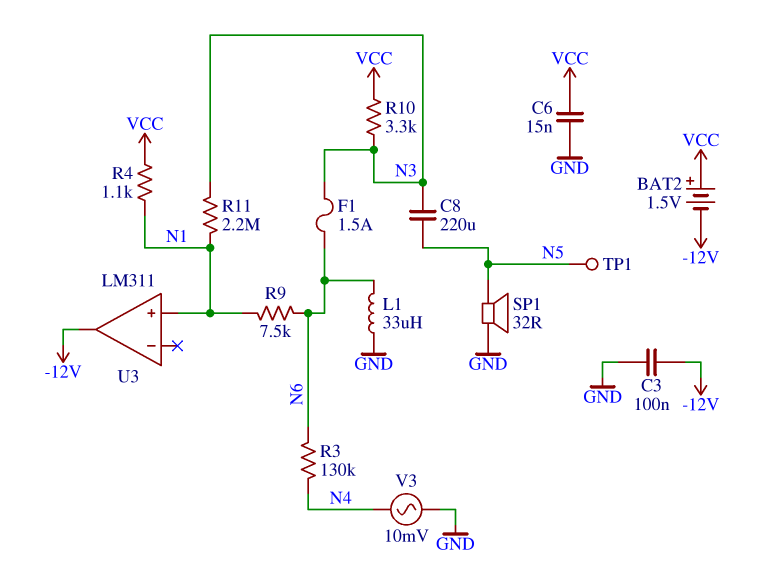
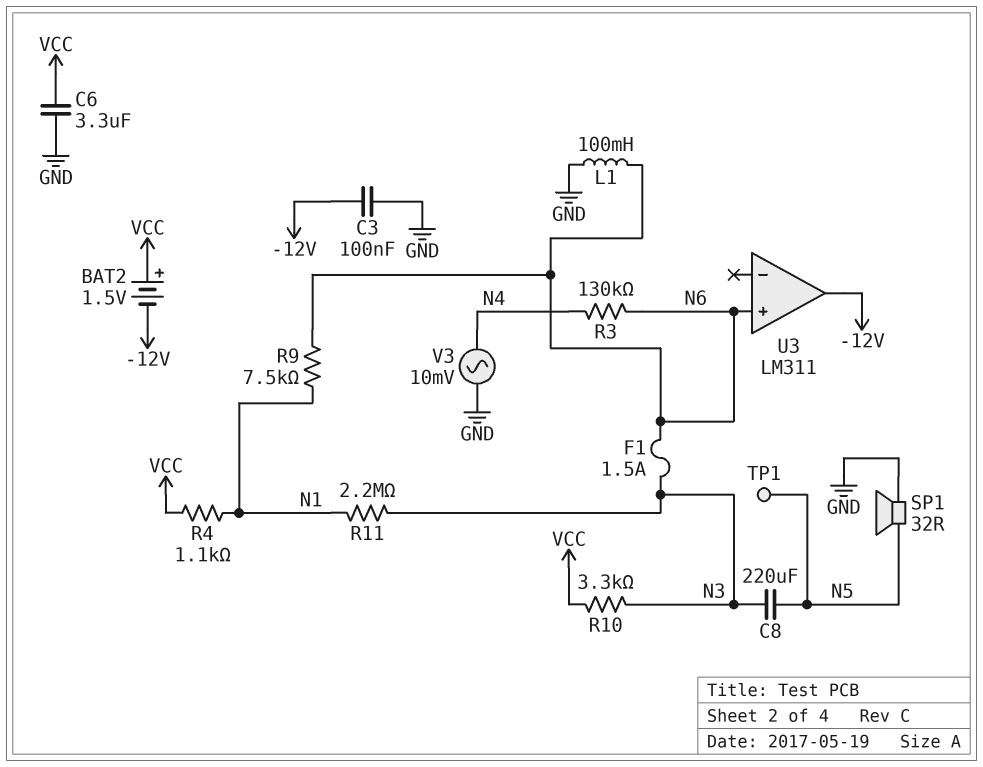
C6: 15nF (GND, VCC) -> 3.3uF (GND, VCC)
L1: 33uH (GND, N6) -> 100mH (GND, N6)
U3 pin in+: N1 -> N6

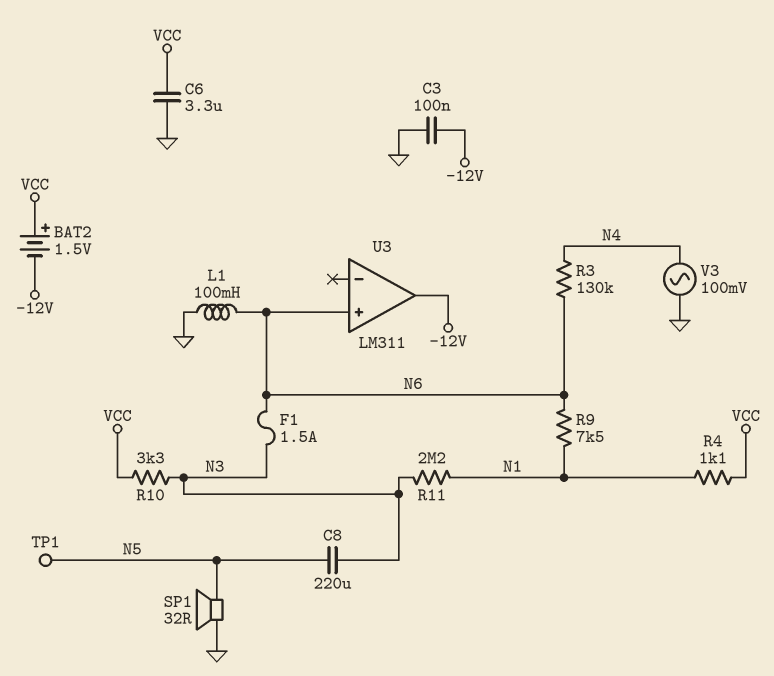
V3: AC 10mV (GND, N4) -> AC 100mV (GND, N4)

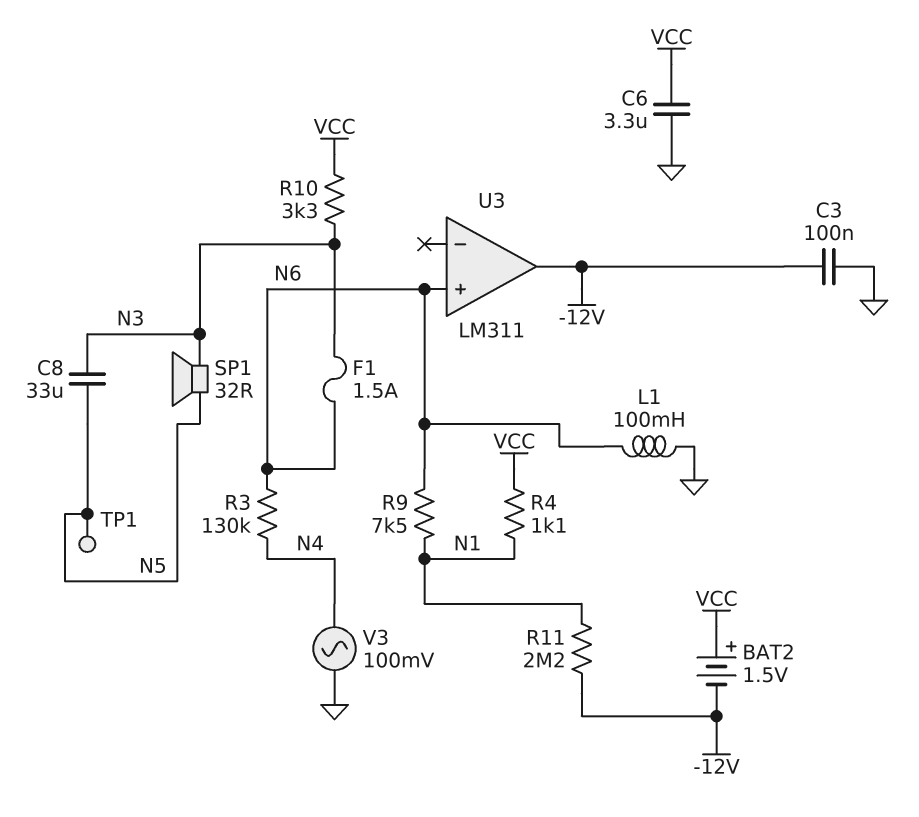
C8: 220uF (N3, N5) -> 33uF (N3, N5)
R11: 2.2M (N1, N3) -> 2.2M (-12V, N1)
SP1: speaker 32R (GND, N5) -> speaker 32R (N3, N5)

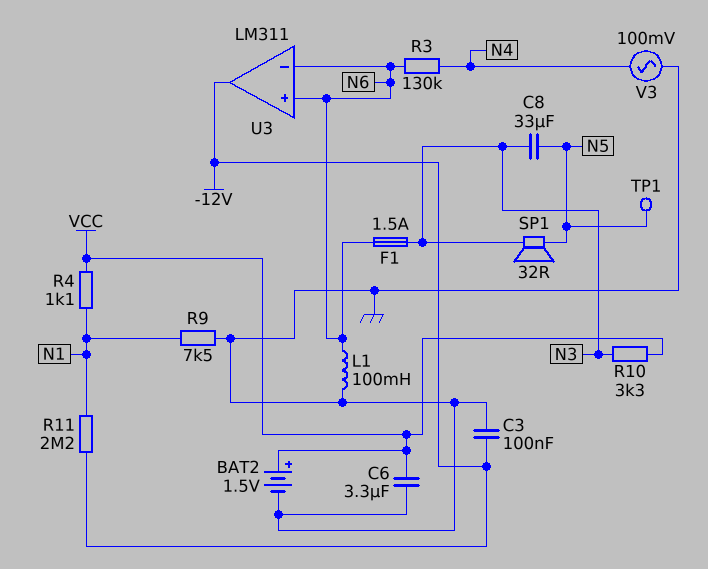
BAT2: 1.5V (plus VCC, minus -12V) -> 1.5V (plus VCC, minus GND)
R9: 7.5k (N1, N6) -> 7.5k (GND, N1)
U3 pin in-: none -> N6

